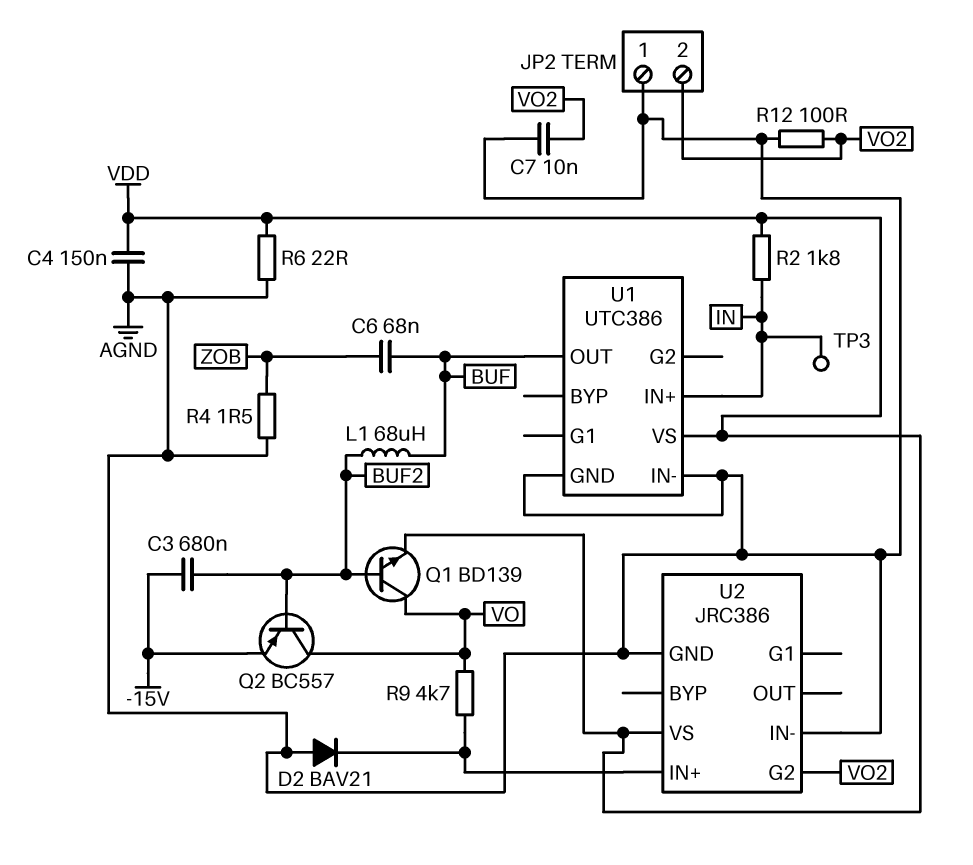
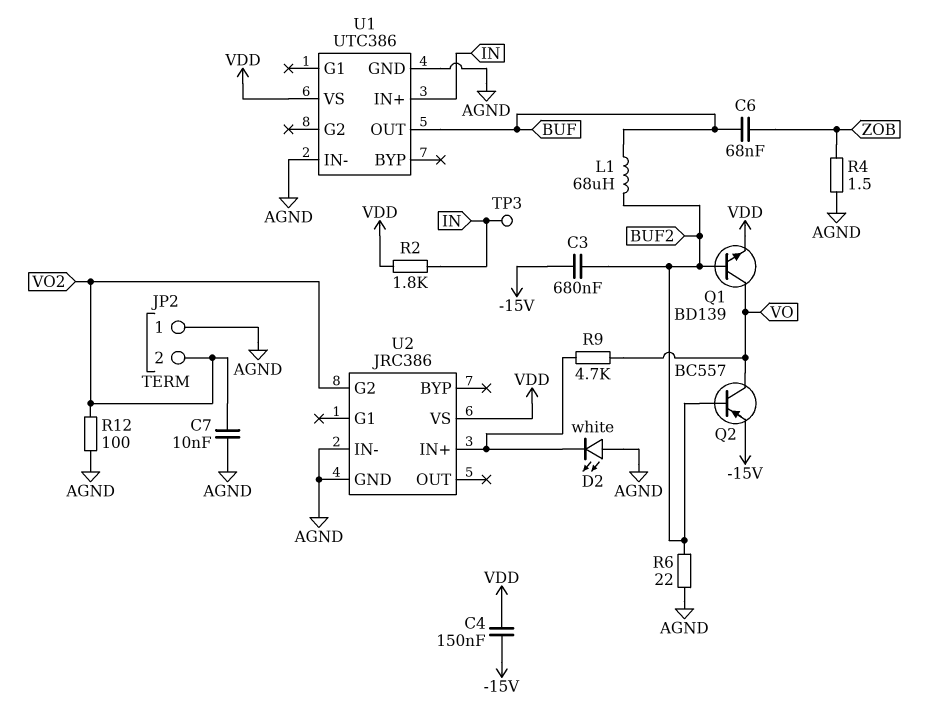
C4: 150nF (AGND, VDD) -> 150nF (-15V, VDD)
D2: diode BAV21 (A AGND, K U2/IN+) -> LED white (A AGND, K U2/IN+)
R6: 22 (AGND, VDD) -> 22 (AGND, BUF2)

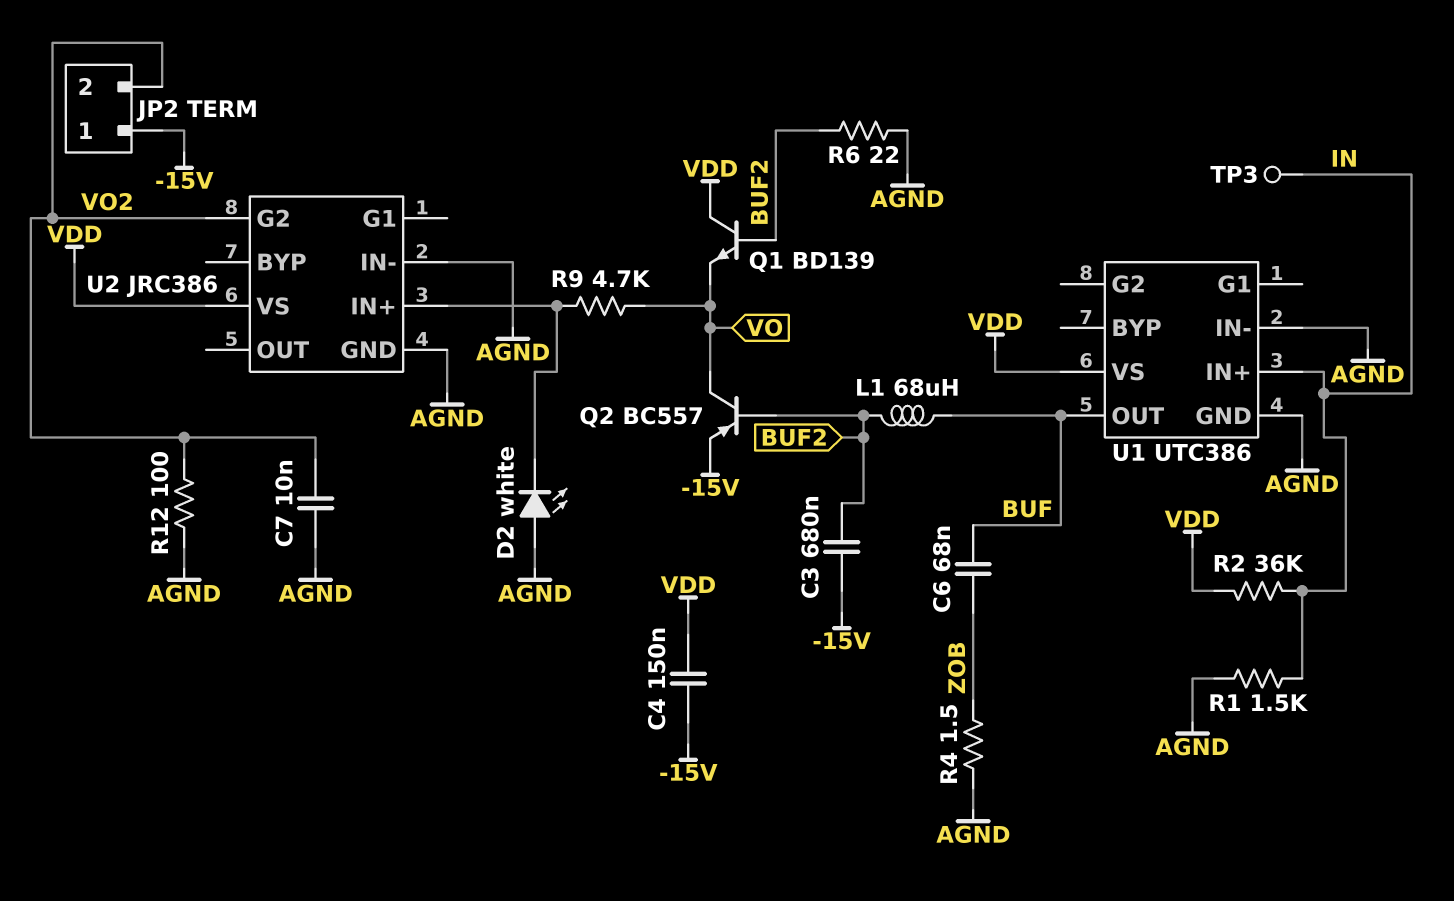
JP2 pin 1: AGND -> -15V
Q1: NPN BD139 (B BUF2, C VO, E VDD) -> NPN BD139 (B BUF2, C VDD, E VO)
R1: none -> 1.5k (AGND, IN)
R2: 1.8k (IN, VDD) -> 36k (IN, VDD)

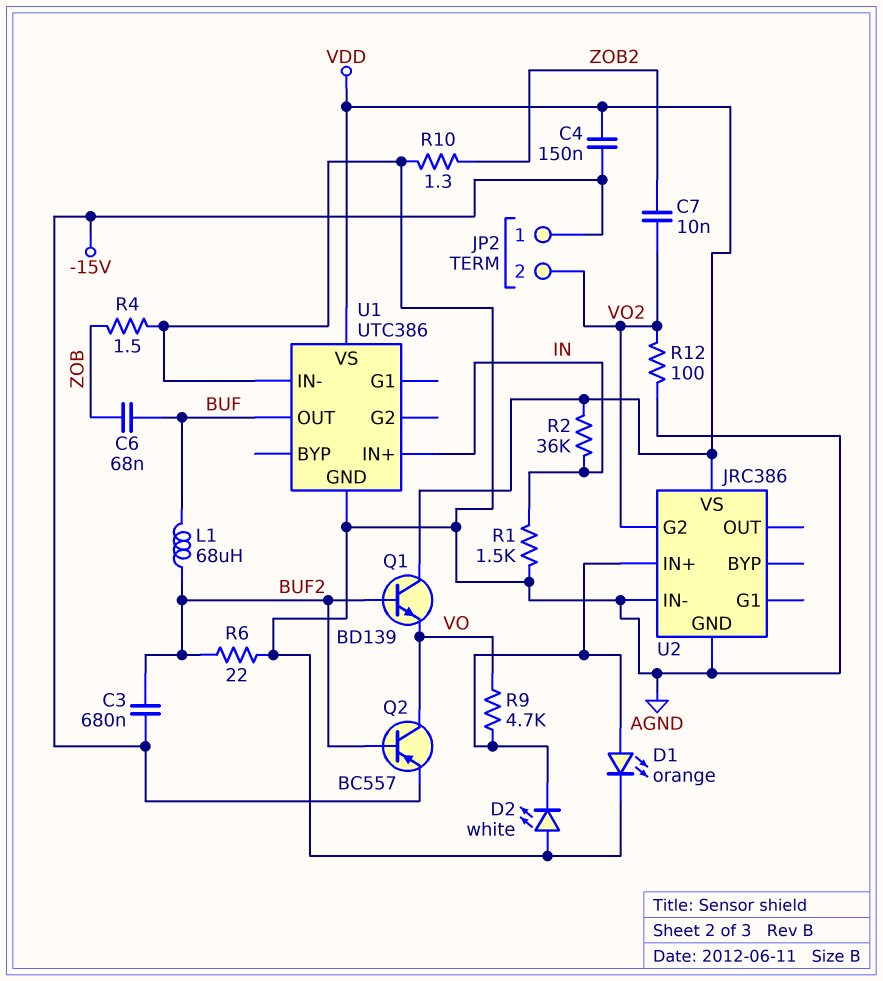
C7: 10nF (AGND, VO2) -> 10nF (VO2, ZOB2)
D1: none -> LED orange (A U2/IN+, K AGND)
R10: none -> 1.3 (AGND, ZOB2)
TP3: test point (IN) -> none

